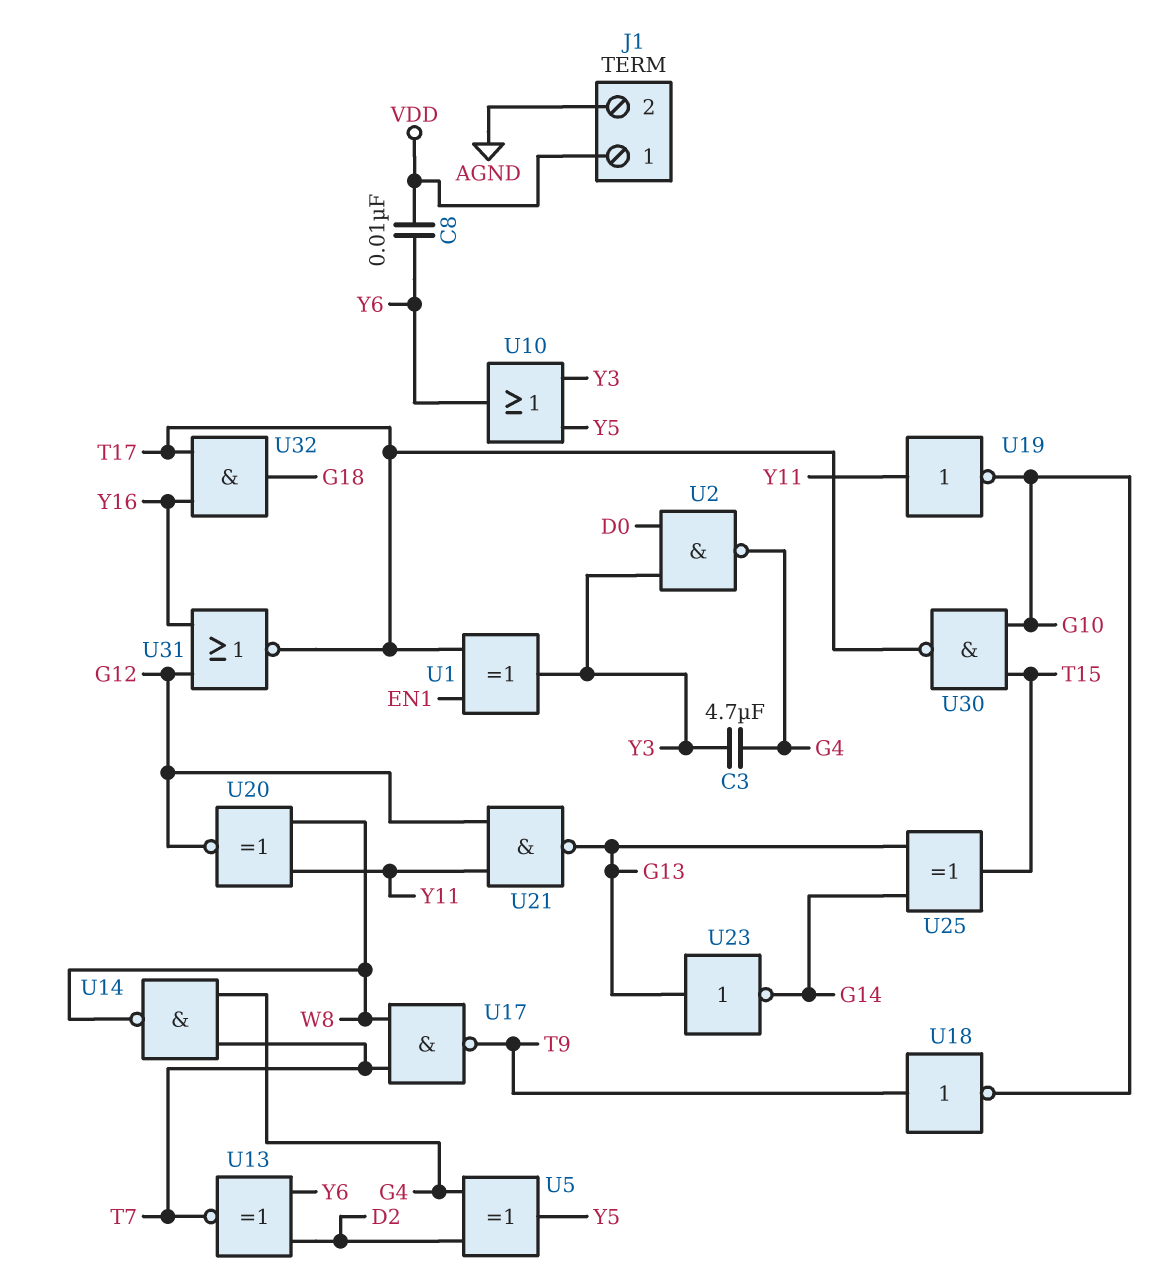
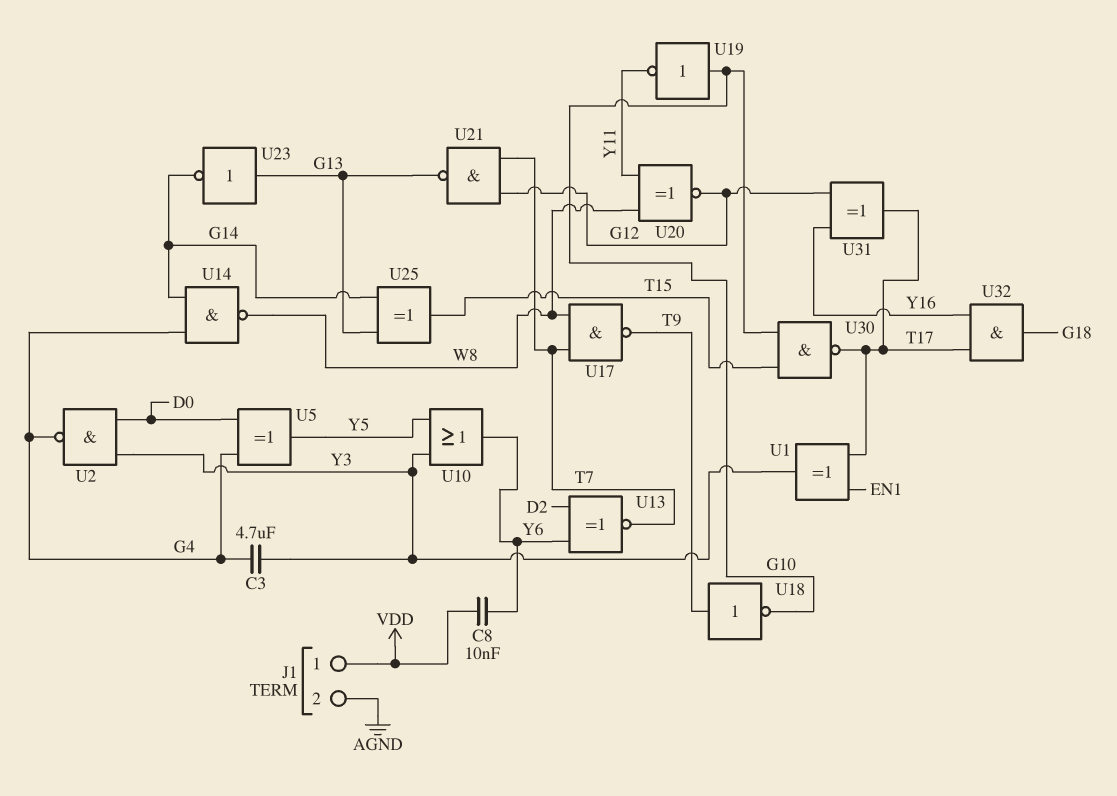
U5: XOR (in D2, in G4, out Y5) -> XOR (in D0, in G4, out Y5)
U14: NAND (in G4, in T7, out W8) -> NAND (in G4, in G14, out W8)
U19: NOT (in Y11, out G10) -> NOT (in G10, out Y11)
U21: NAND (in G12, in Y11, out G13) -> NAND (in G12, in T7, out G13)
U31: NOR (in G12, in Y16, out T17) -> XOR (in G12, in Y16, out T17)

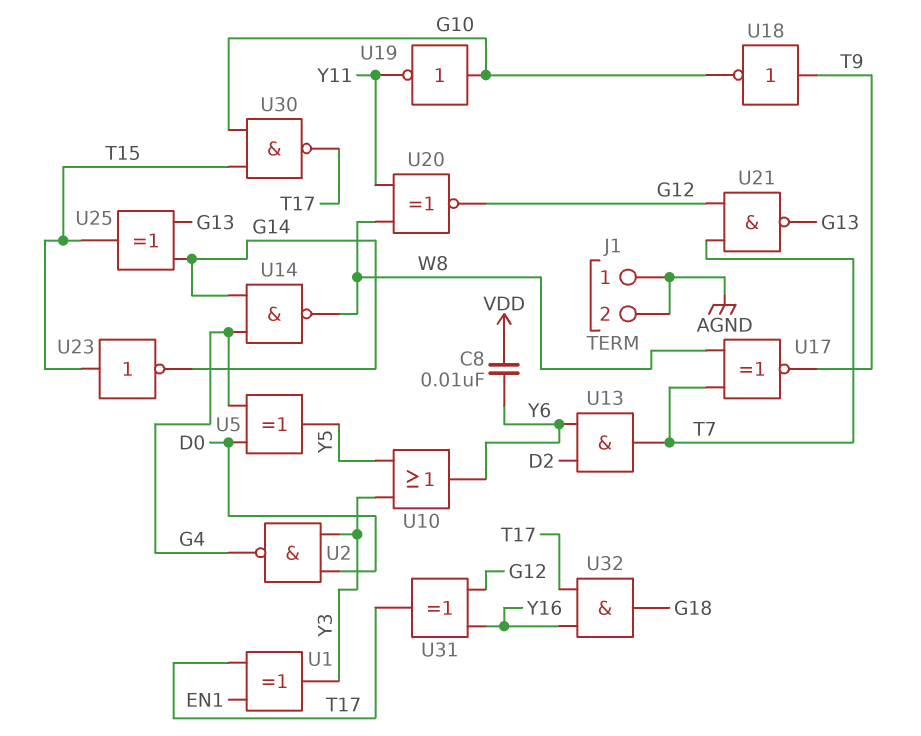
C3: 4.7uF (G4, Y3) -> none
J1 pin 1: VDD -> AGND
U13: XNOR (in D2, in Y6, out T7) -> AND (in D2, in Y6, out T7)
U17: NAND (in T7, in W8, out T9) -> XNOR (in T7, in W8, out T9)
U23: NOT (in G13, out G14) -> NOT (in T15, out G14)

